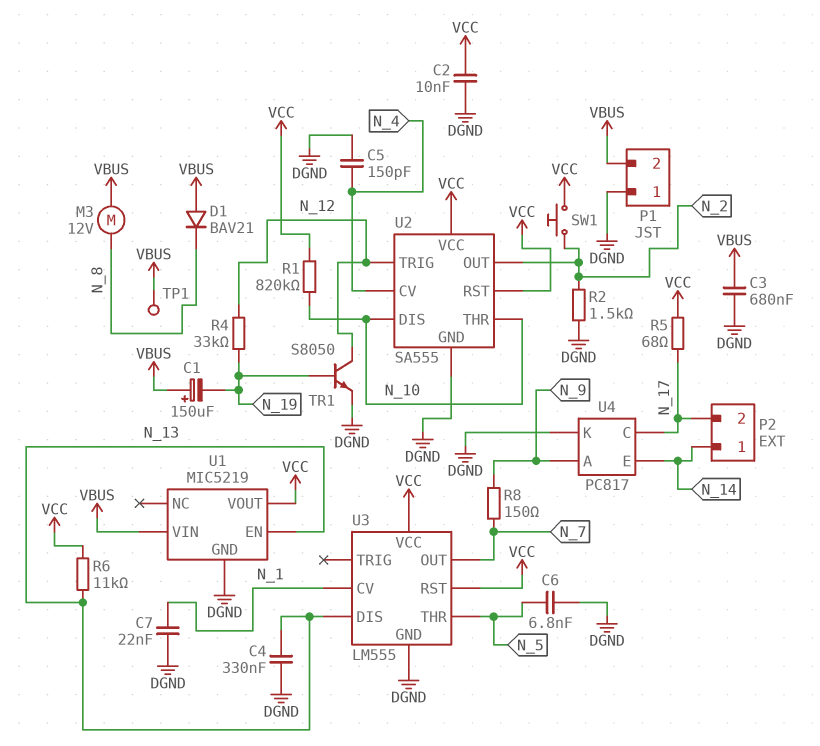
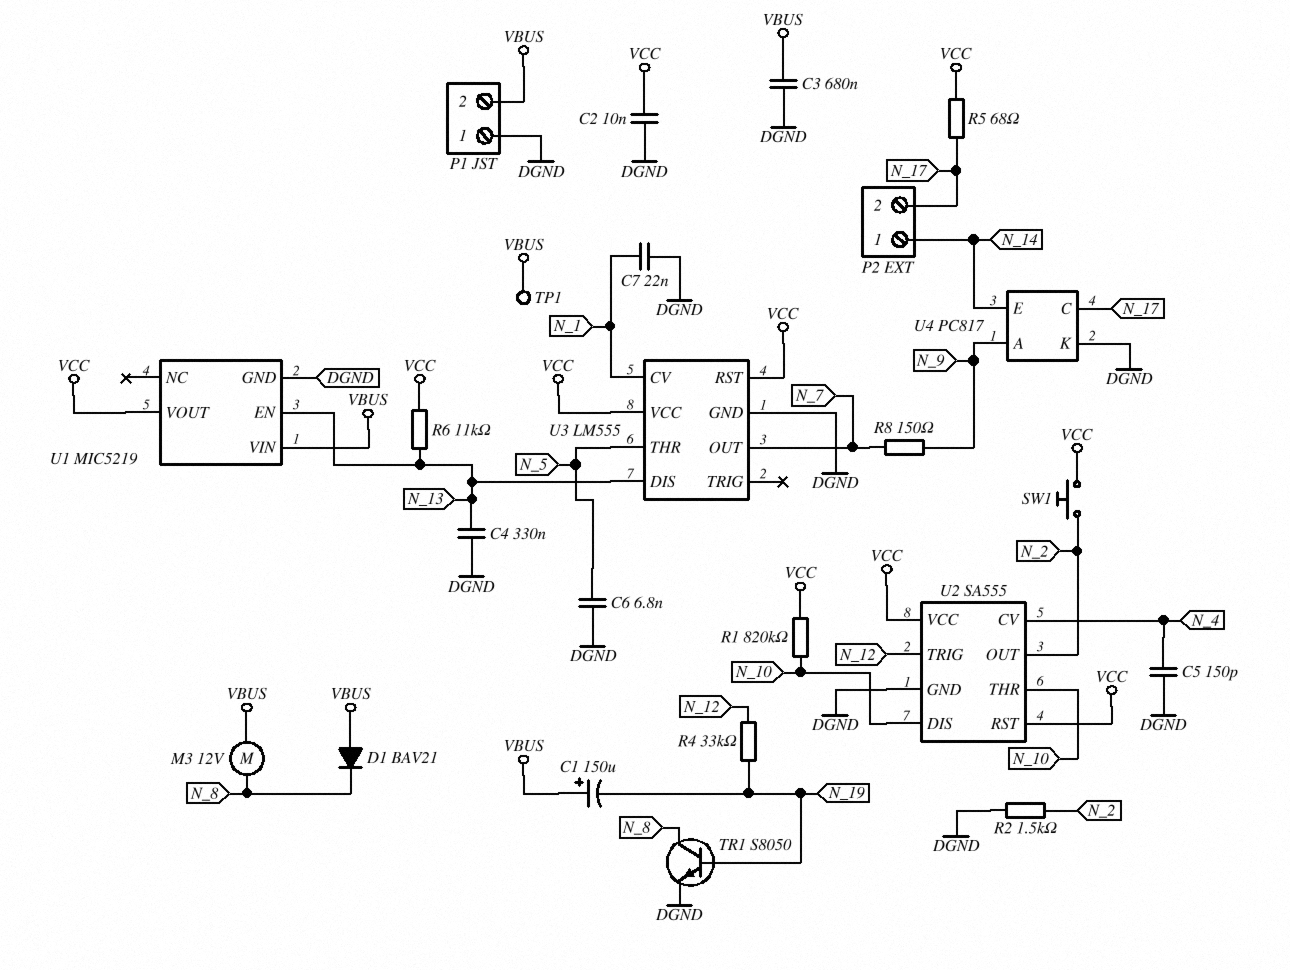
TR1: NPN S8050 (B N_19, C N_12, E DGND) -> NPN S8050 (B N_19, C N_8, E DGND)

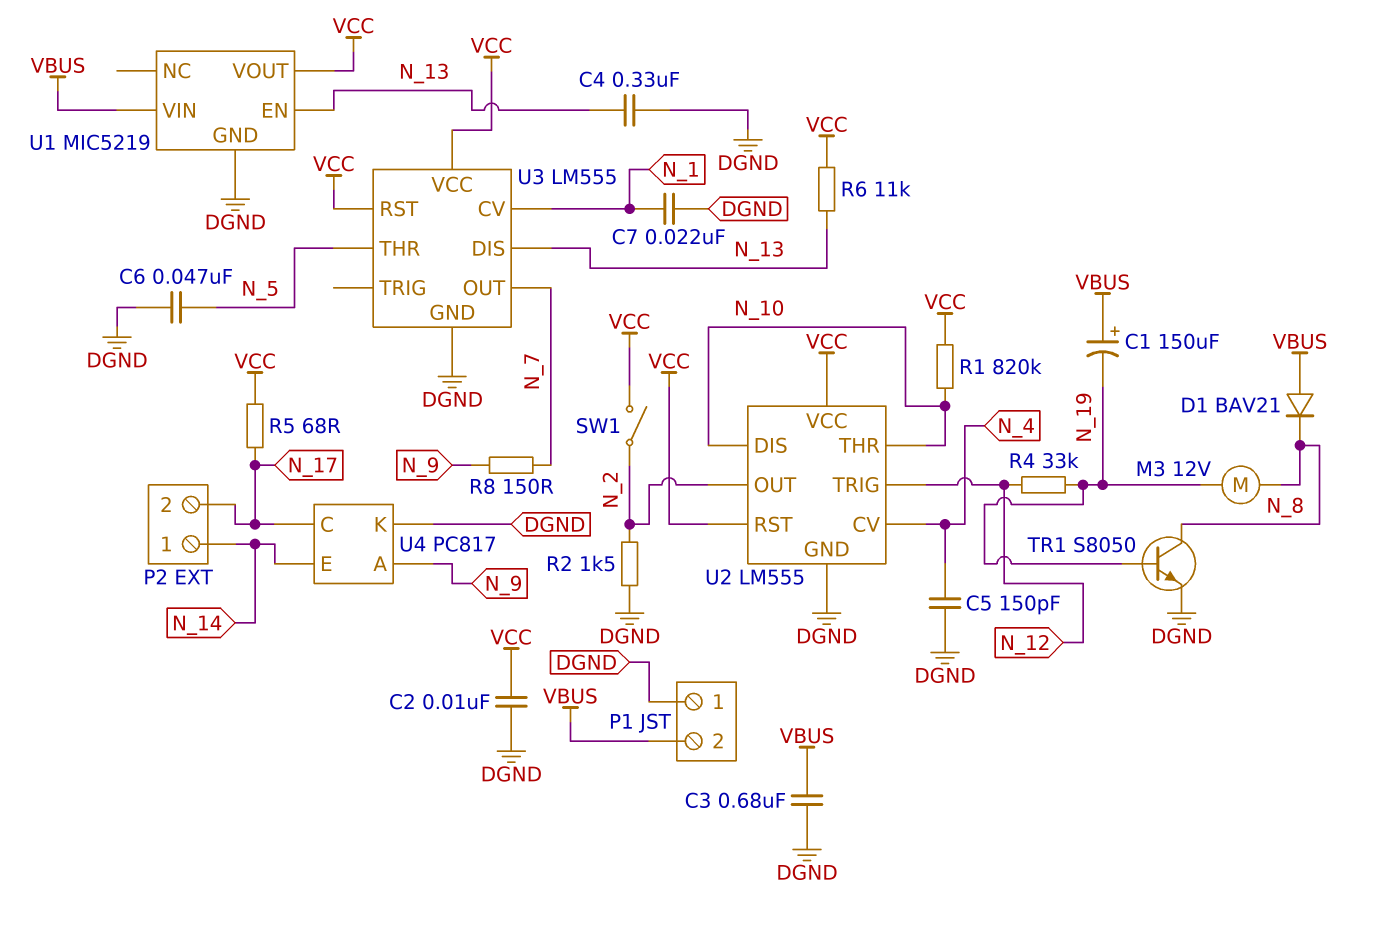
C6: 6.8nF (DGND, N_5) -> 47nF (DGND, N_5)
M3: motor 12V (N_8, VBUS) -> motor 12V (N_8, N_19)
SW1: button (N_2, VCC) -> switch (N_2, VCC)
TP1: test point (VBUS) -> none
U2: SA555 -> LM555

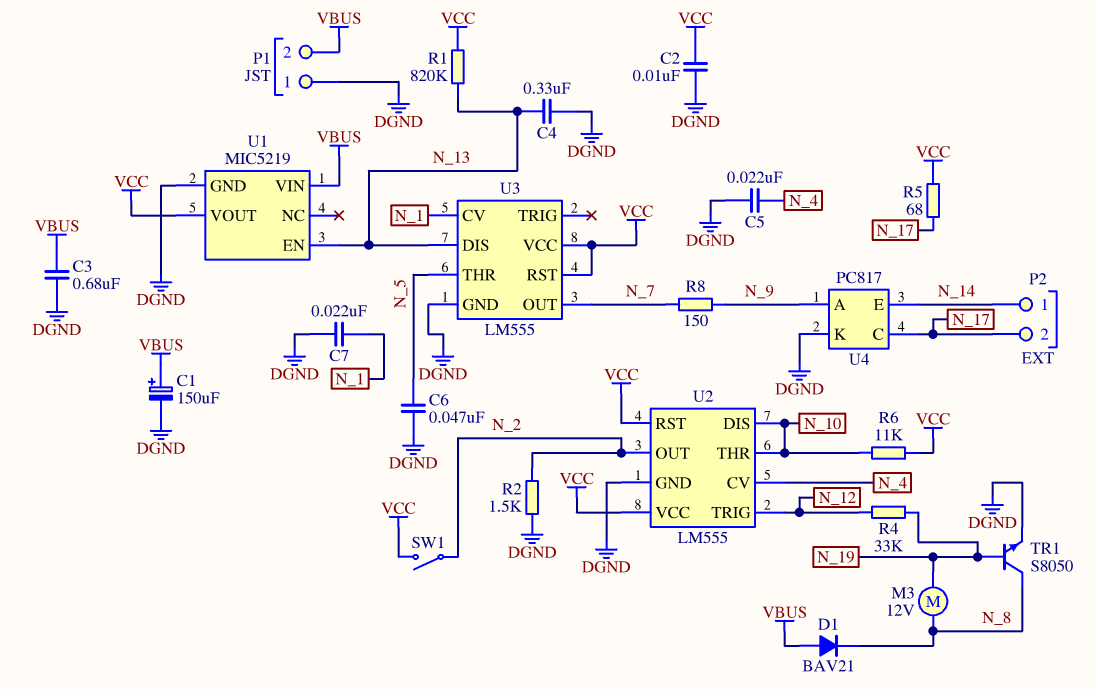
C1: 150uF (plus VBUS, minus N_19) -> 150uF (plus VBUS, minus DGND)
C5: 150pF (DGND, N_4) -> 22nF (DGND, N_4)
R1: 820k (N_10, VCC) -> 820k (N_13, VCC)
R6: 11k (N_13, VCC) -> 11k (N_10, VCC)

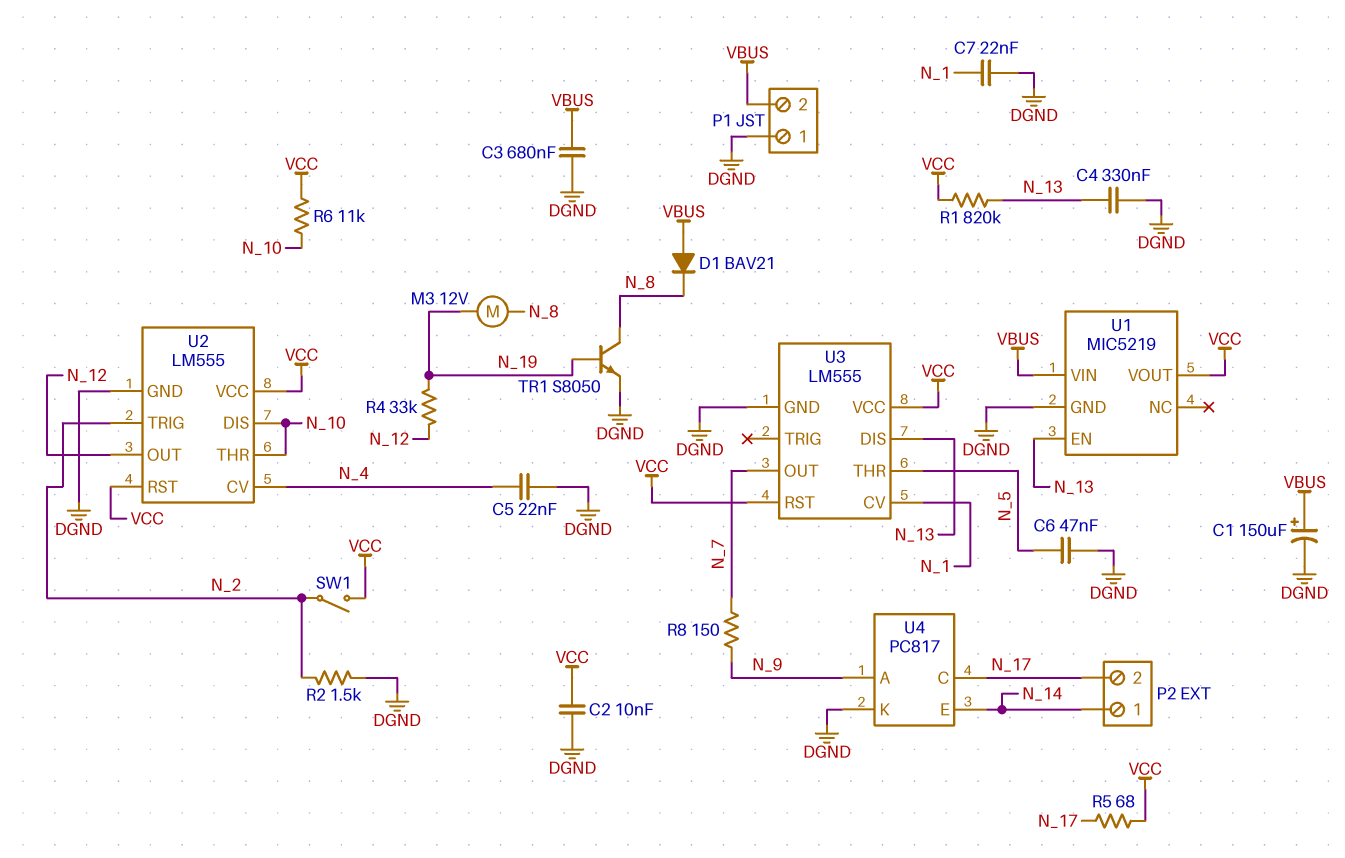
U2 pin OUT: N_2 -> N_12
U2 pin TRIG: N_12 -> N_2

